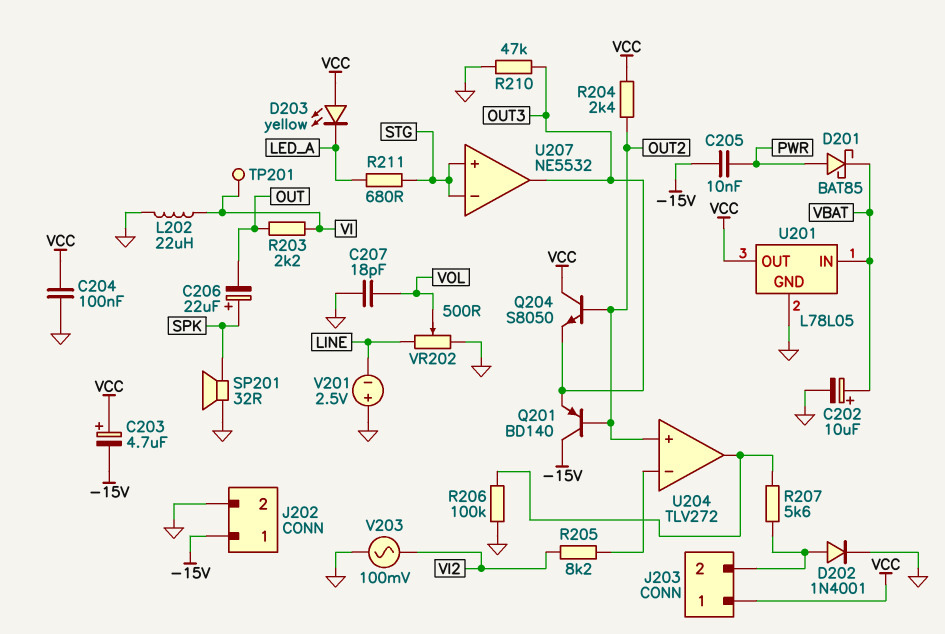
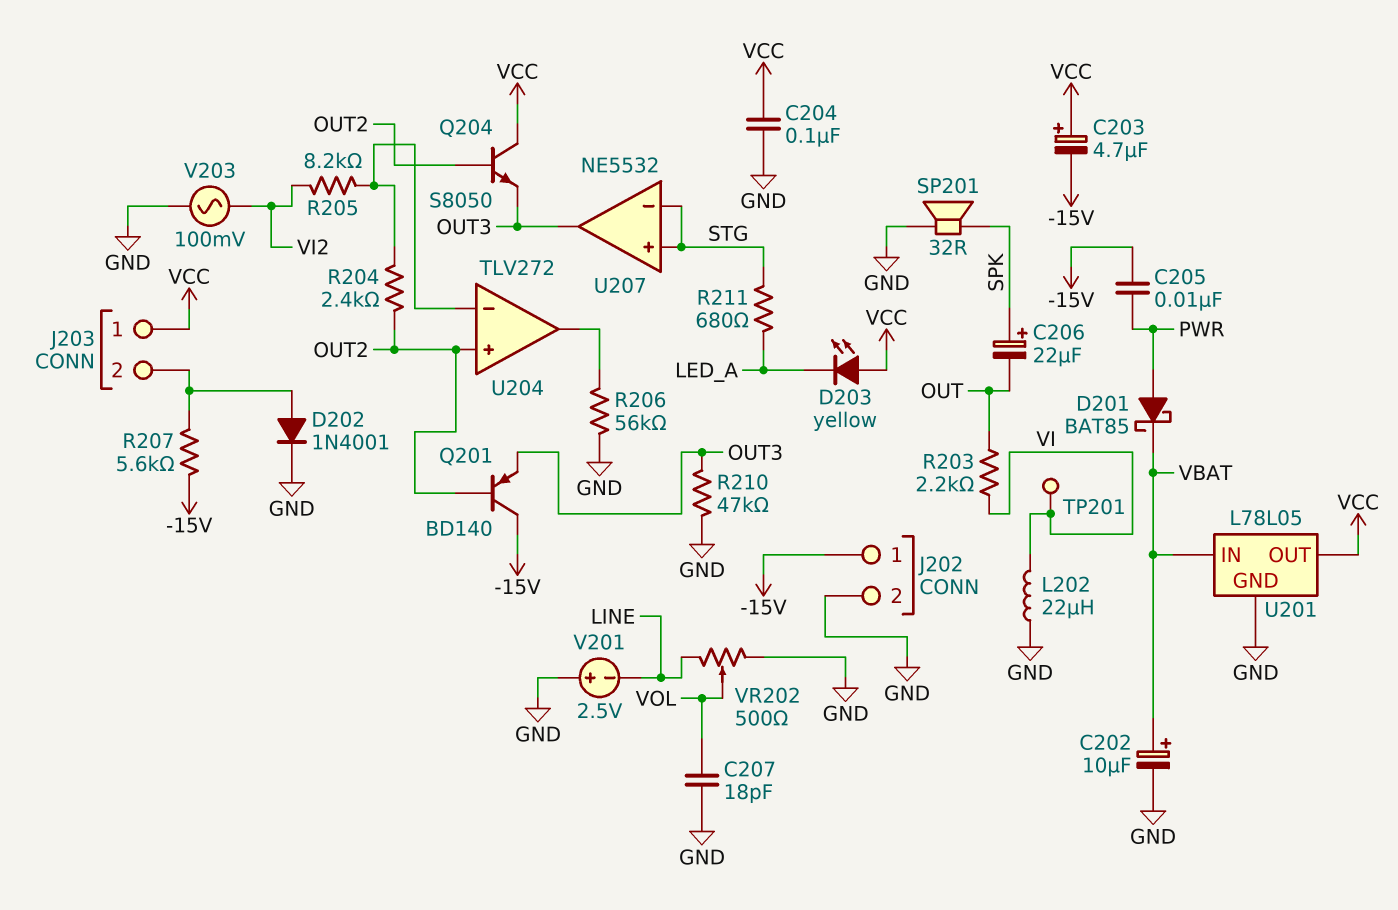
R204: 2.4k (OUT2, VCC) -> 2.4k (OUT2, U204/in-)
R206: 100k (GND, U204/out) -> 56k (GND, U204/out)
R207: 5.6k (J203/2, U204/out) -> 5.6k (-15V, J203/2)

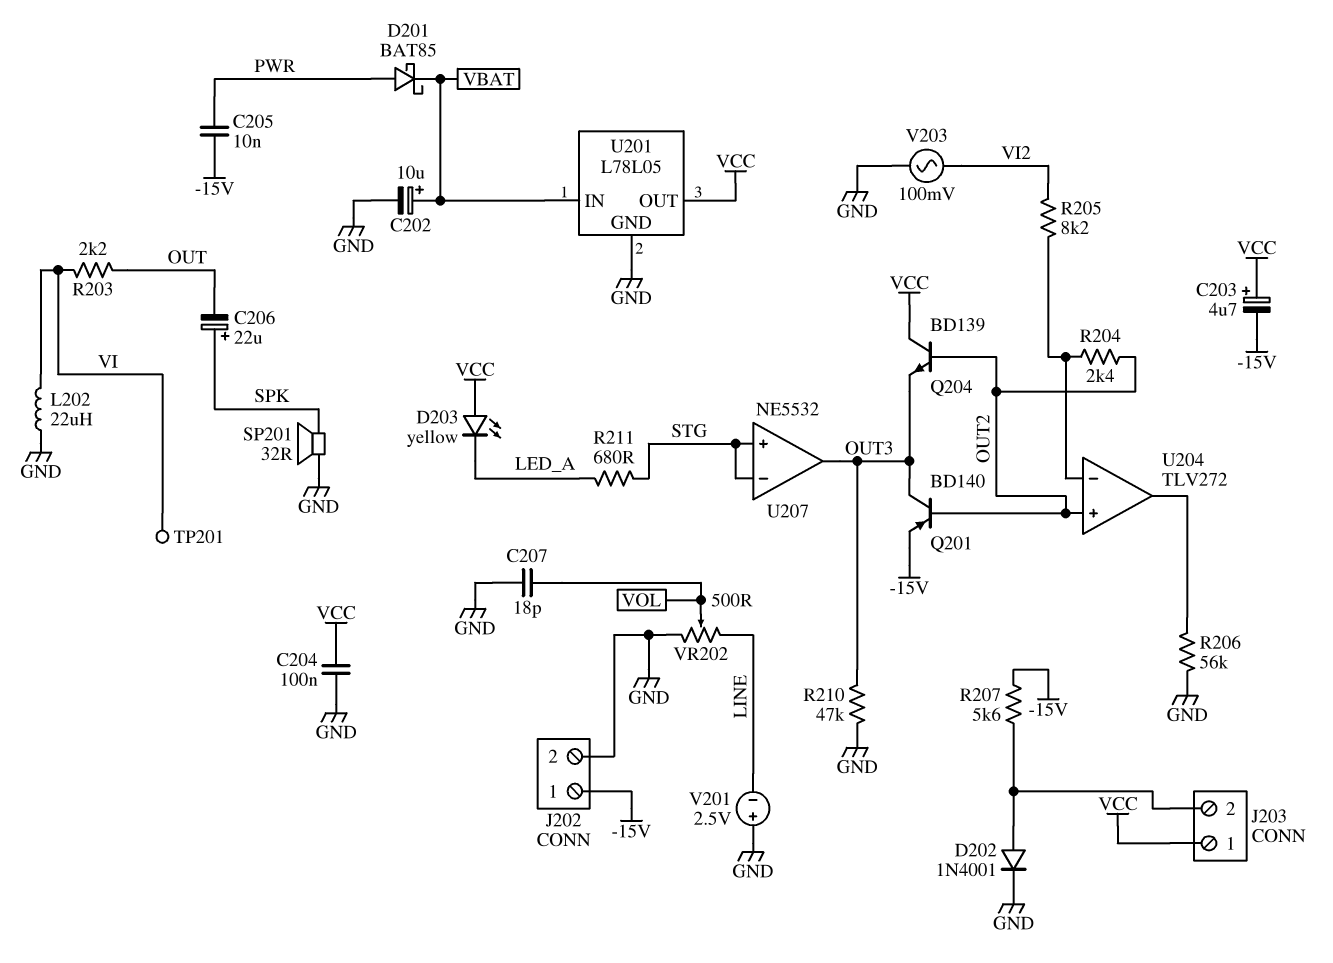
Q201: PNP BD140 (B OUT2, C -15V, E OUT3) -> PNP BD140 (B OUT2, C OUT3, E -15V)
Q204: NPN S8050 (B OUT2, C VCC, E OUT3) -> NPN BD139 (B OUT2, C VCC, E OUT3)

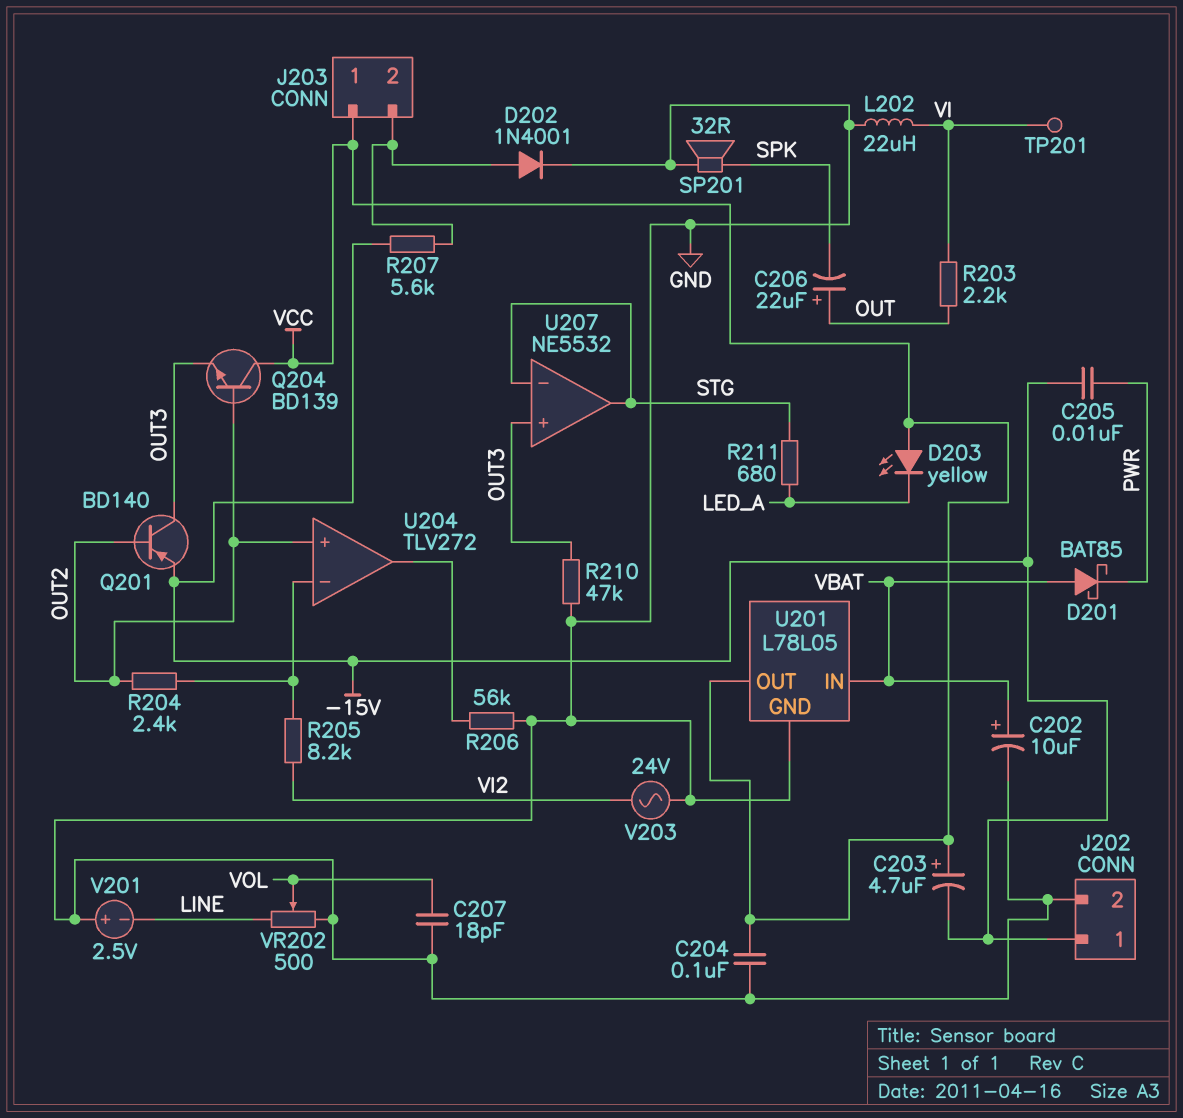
C206: 22uF (plus SPK, minus OUT) -> 22uF (plus OUT, minus SPK)
D201: schottky BAT85 (A PWR, K VBAT) -> schottky BAT85 (A VBAT, K PWR)
U207 pin in+: STG -> OUT3
U207 pin out: OUT3 -> STG
V203: AC 100mV (GND, VI2) -> AC 24V (GND, VI2)

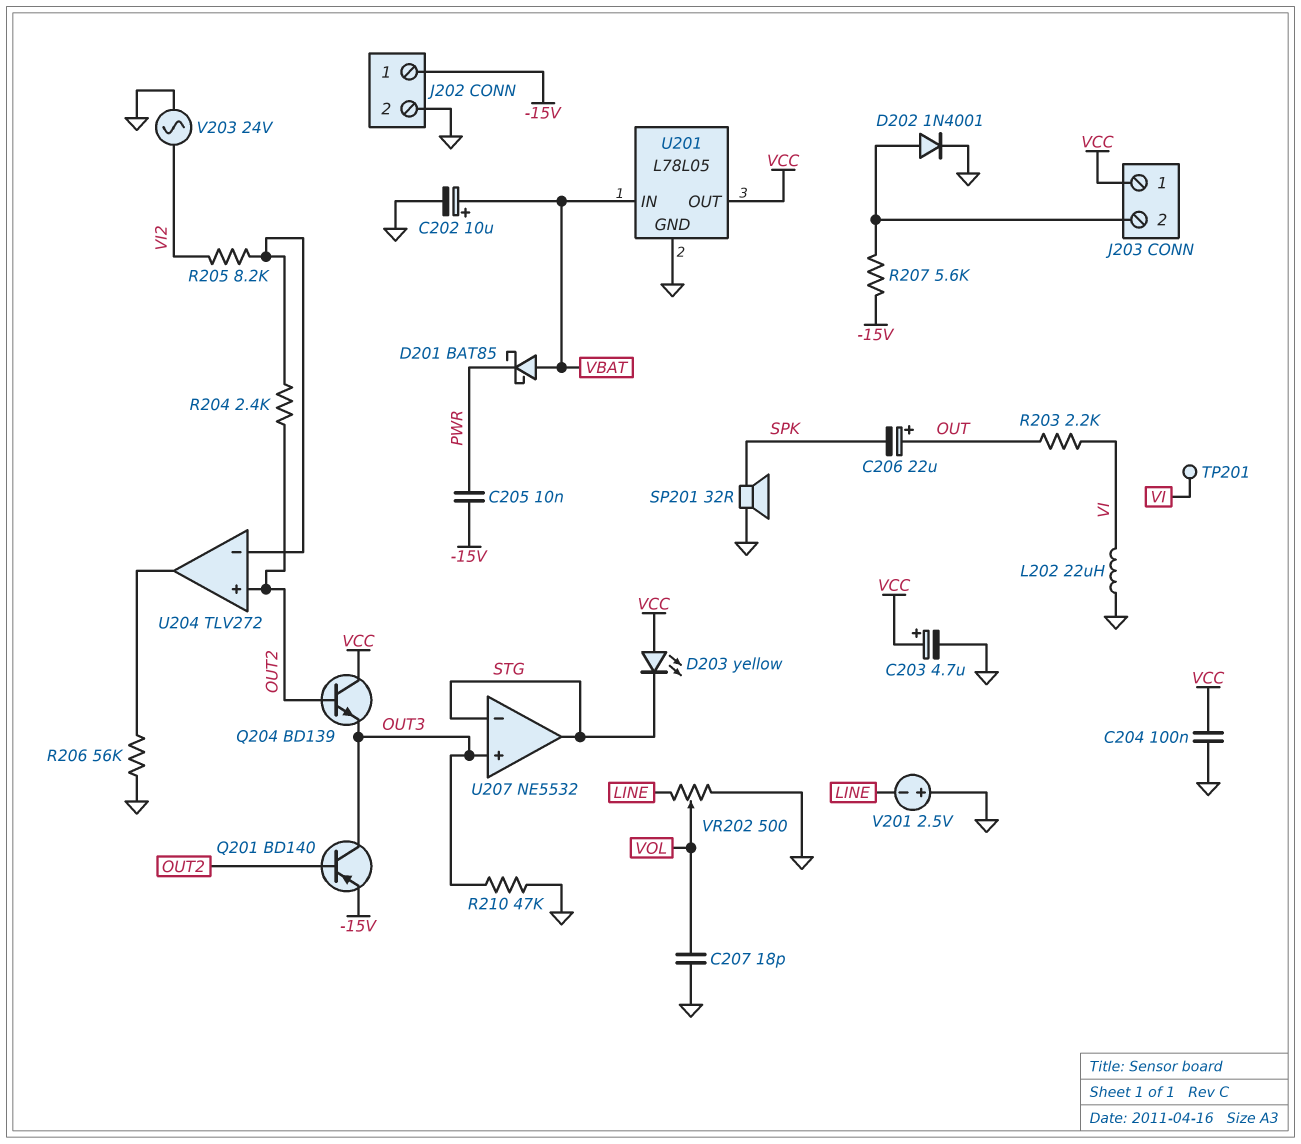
C203: 4.7uF (plus VCC, minus -15V) -> 4.7uF (plus VCC, minus GND)
D203: LED yellow (A VCC, K LED_A) -> LED yellow (A VCC, K STG)
R211: 680 (LED_A, STG) -> none

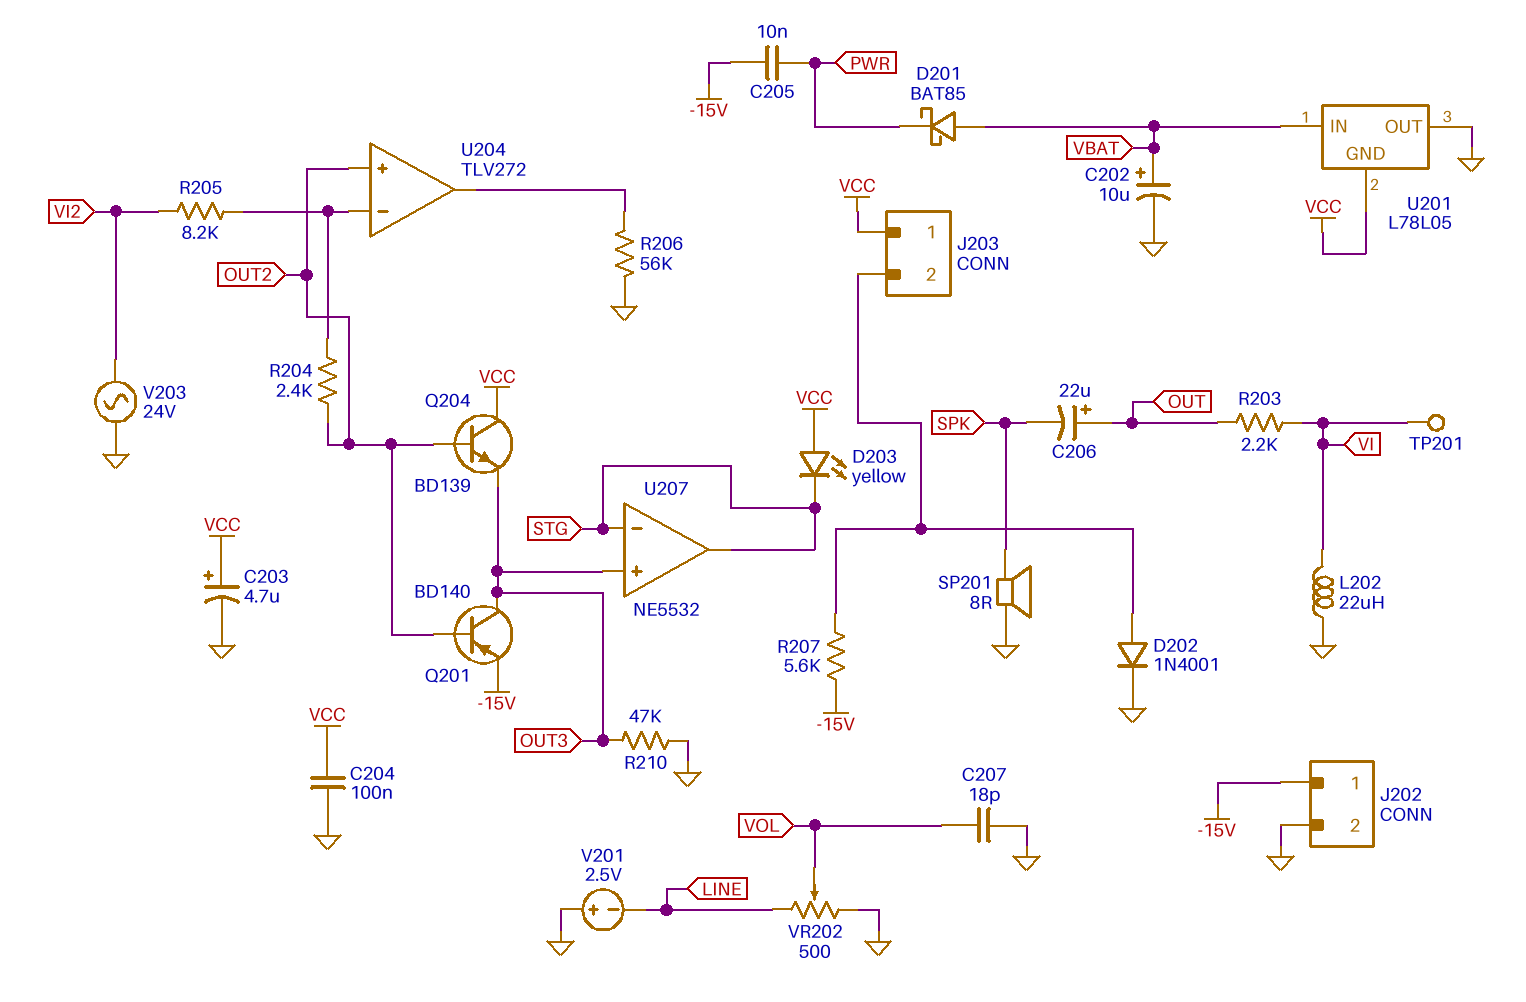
SP201: speaker 32R (GND, SPK) -> speaker 8R (GND, SPK)
U201 pin GND: GND -> VCC
U201 pin OUT: VCC -> GND

